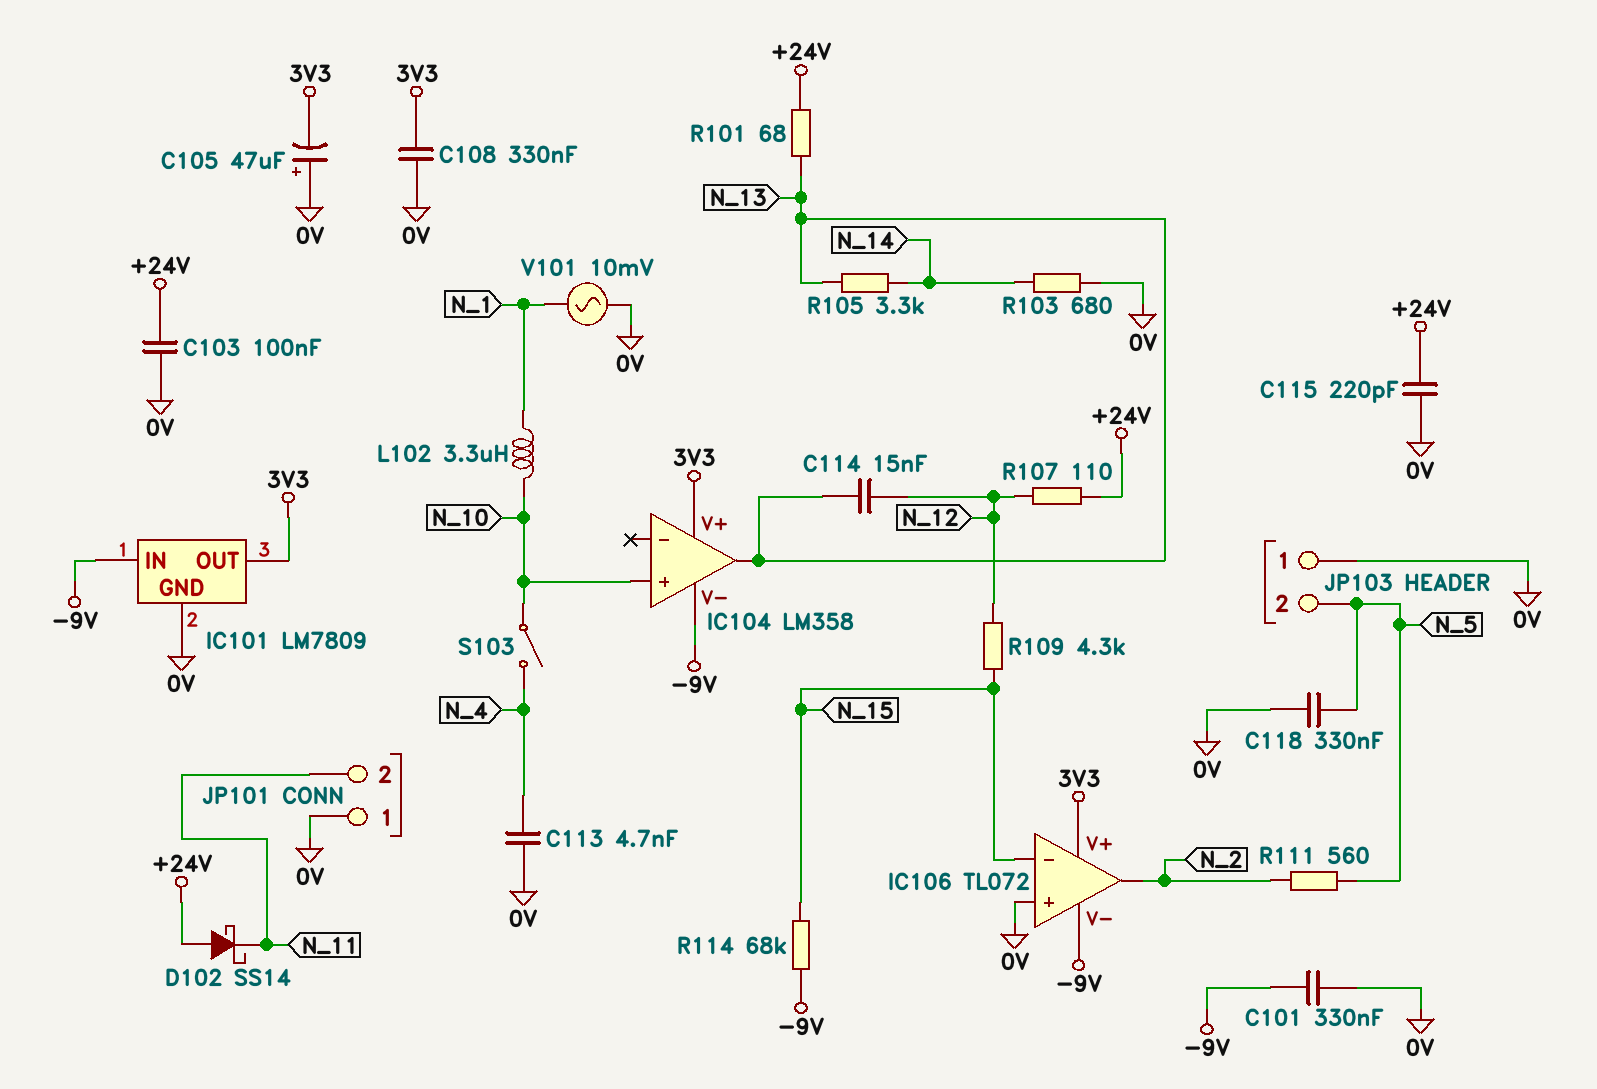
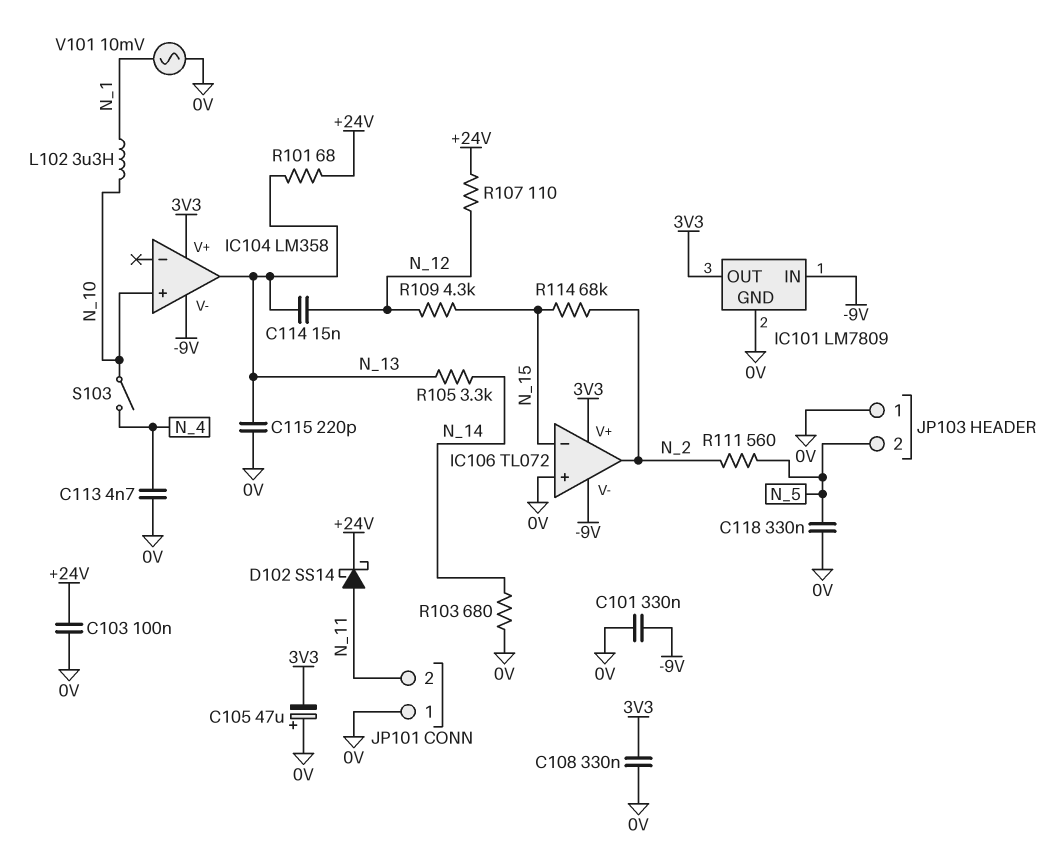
C115: 220pF (+24V, 0V) -> 220pF (0V, N_13)
D102: schottky SS14 (A +24V, K N_11) -> schottky SS14 (A N_11, K +24V)
R114: 68k (-9V, N_15) -> 68k (N_2, N_15)

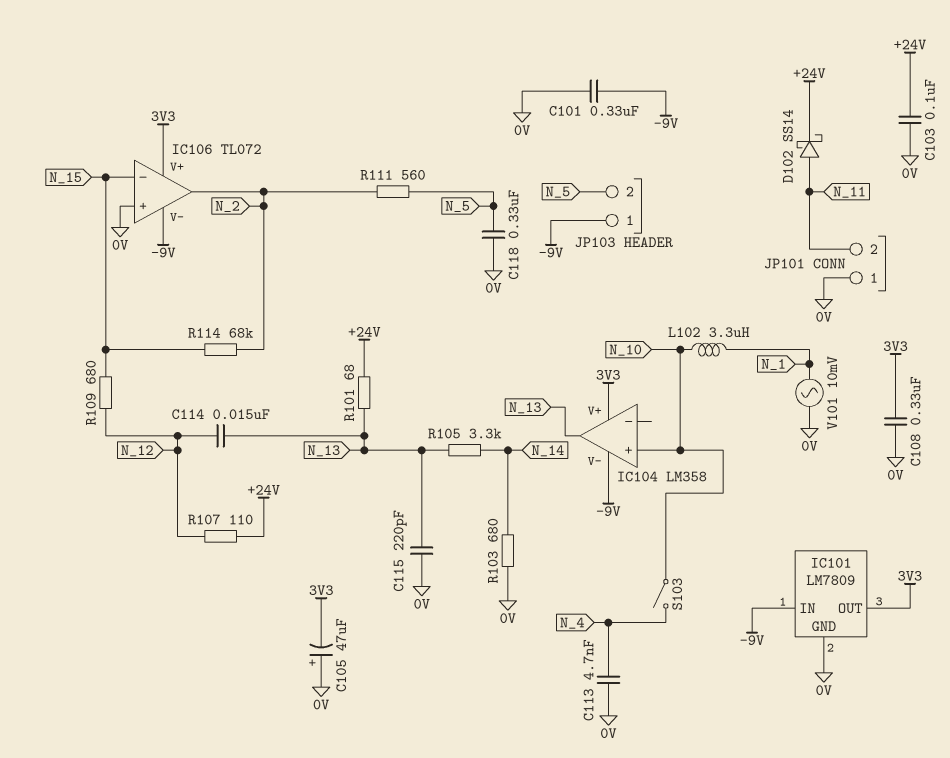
JP103 pin 1: 0V -> -9V
R109: 4.3k (N_12, N_15) -> 680 (N_12, N_15)

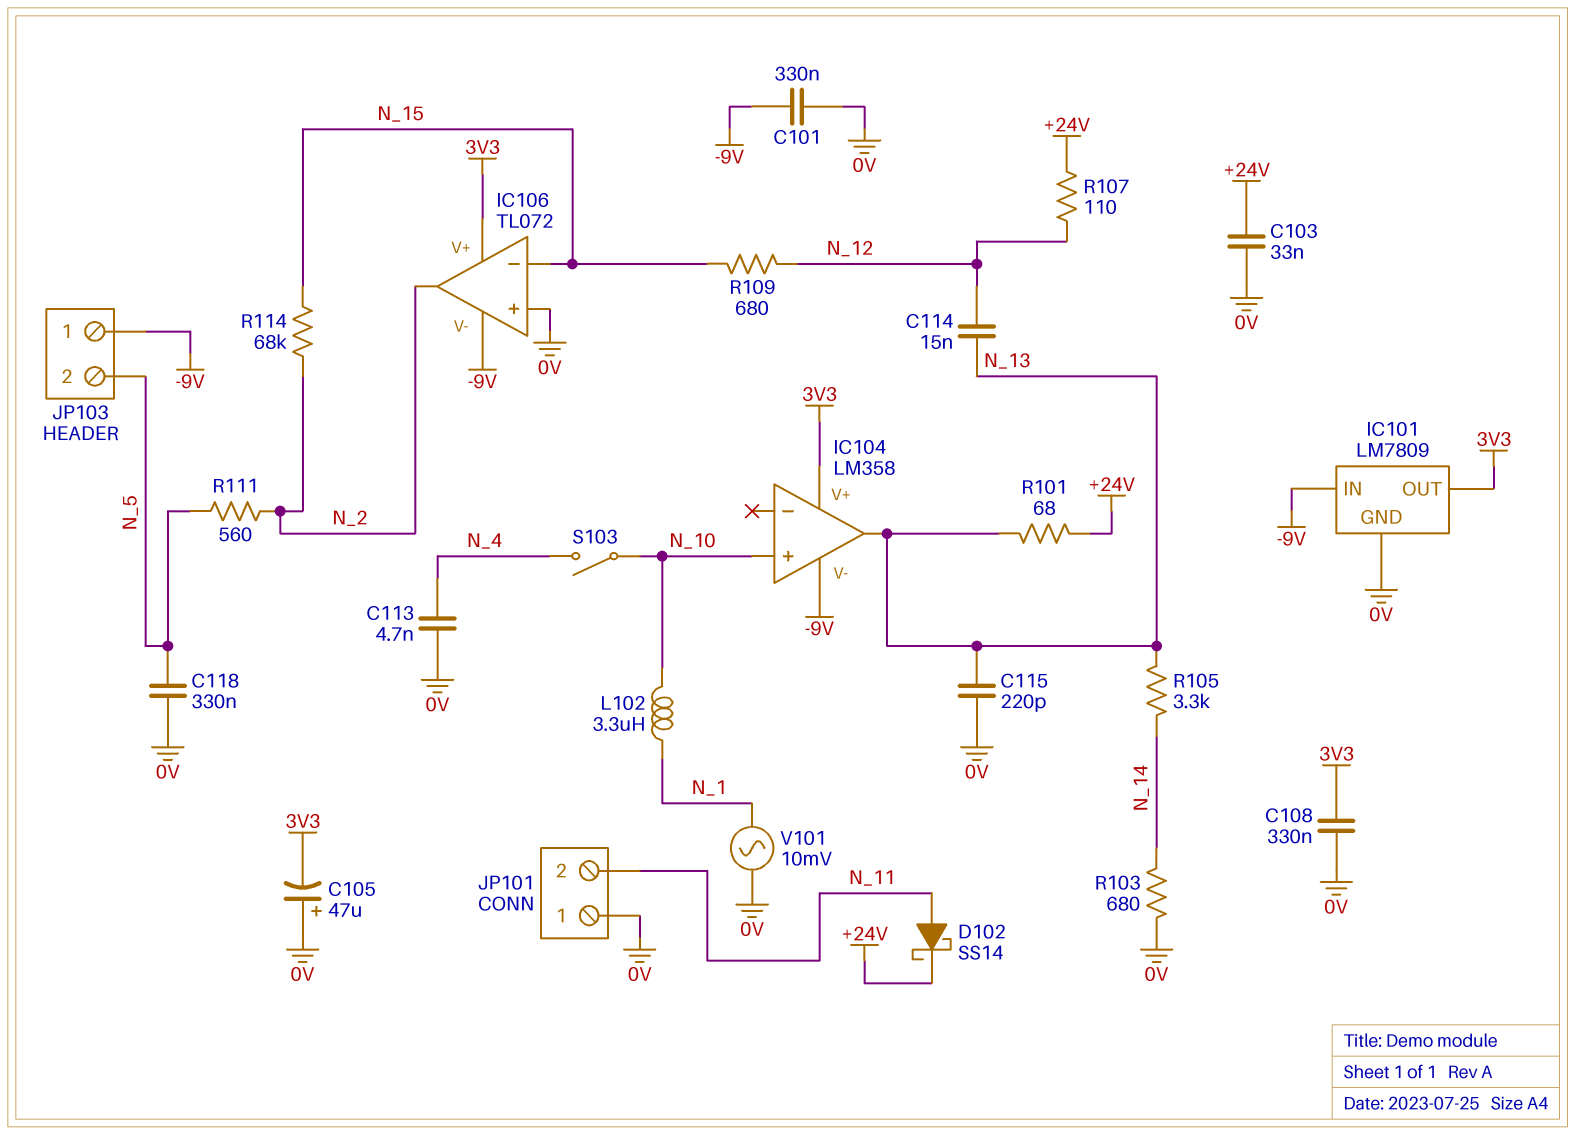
C103: 100nF (+24V, 0V) -> 33nF (+24V, 0V)

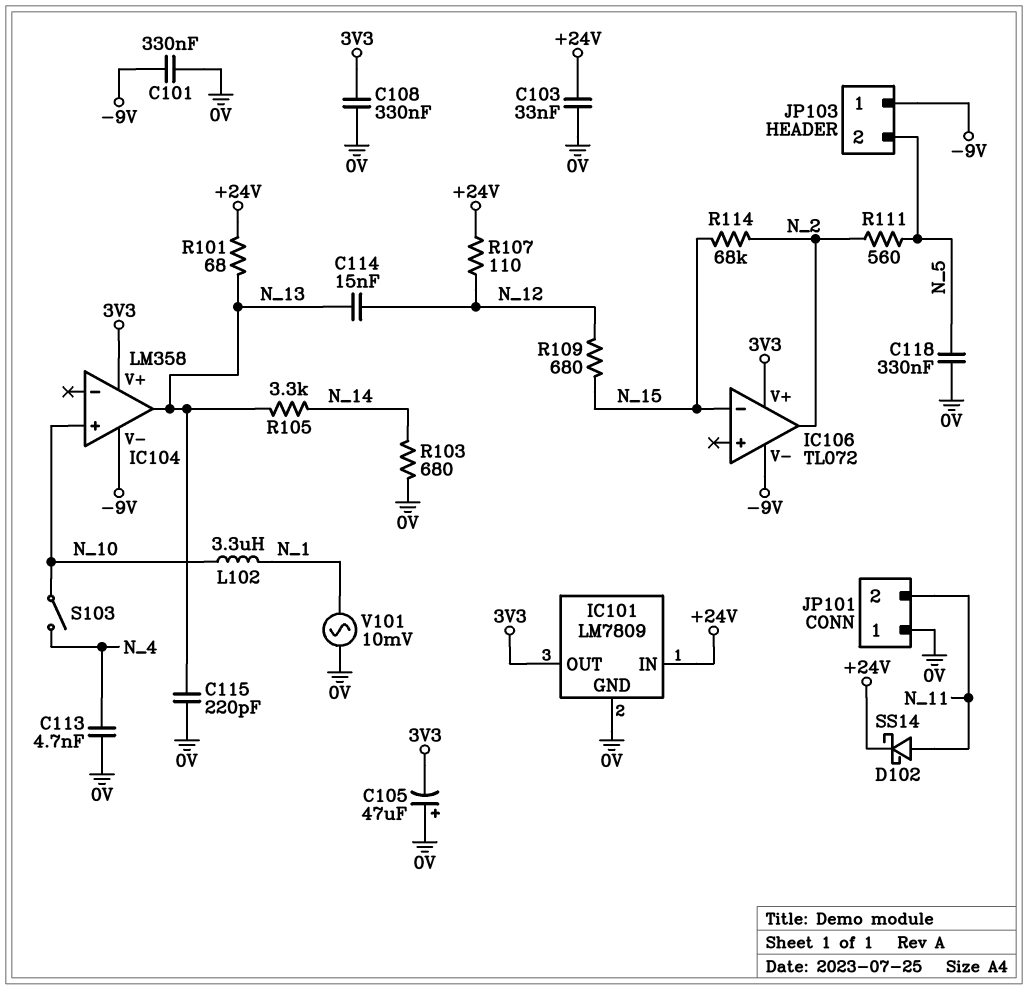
IC101 pin IN: -9V -> +24V
IC106 pin in+: 0V -> none

